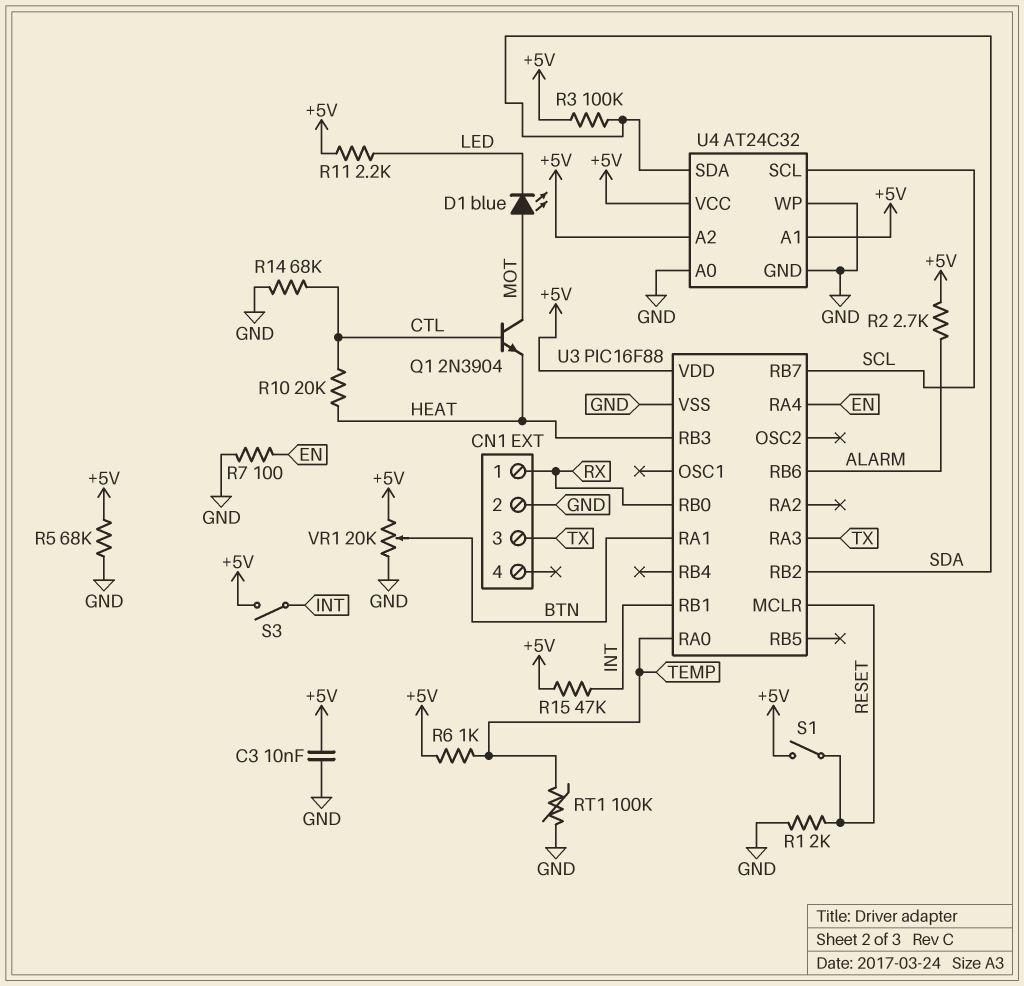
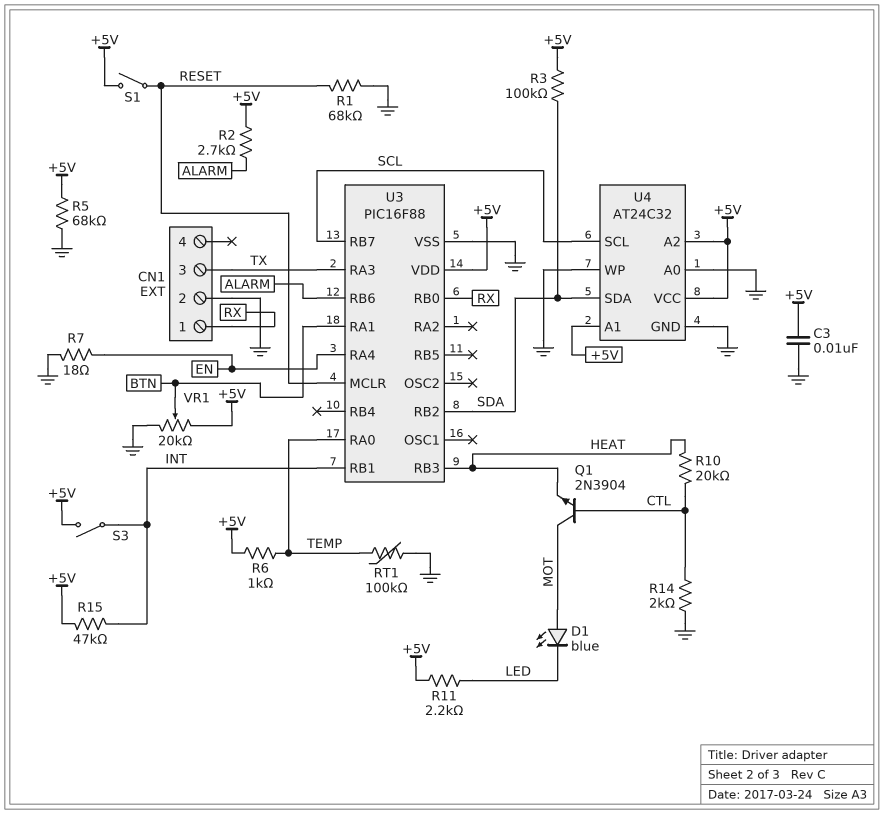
R1: 2k (GND, RESET) -> 68k (GND, RESET)
R7: 100 (EN, GND) -> 18 (EN, GND)
R14: 68k (CTL, GND) -> 2k (CTL, GND)

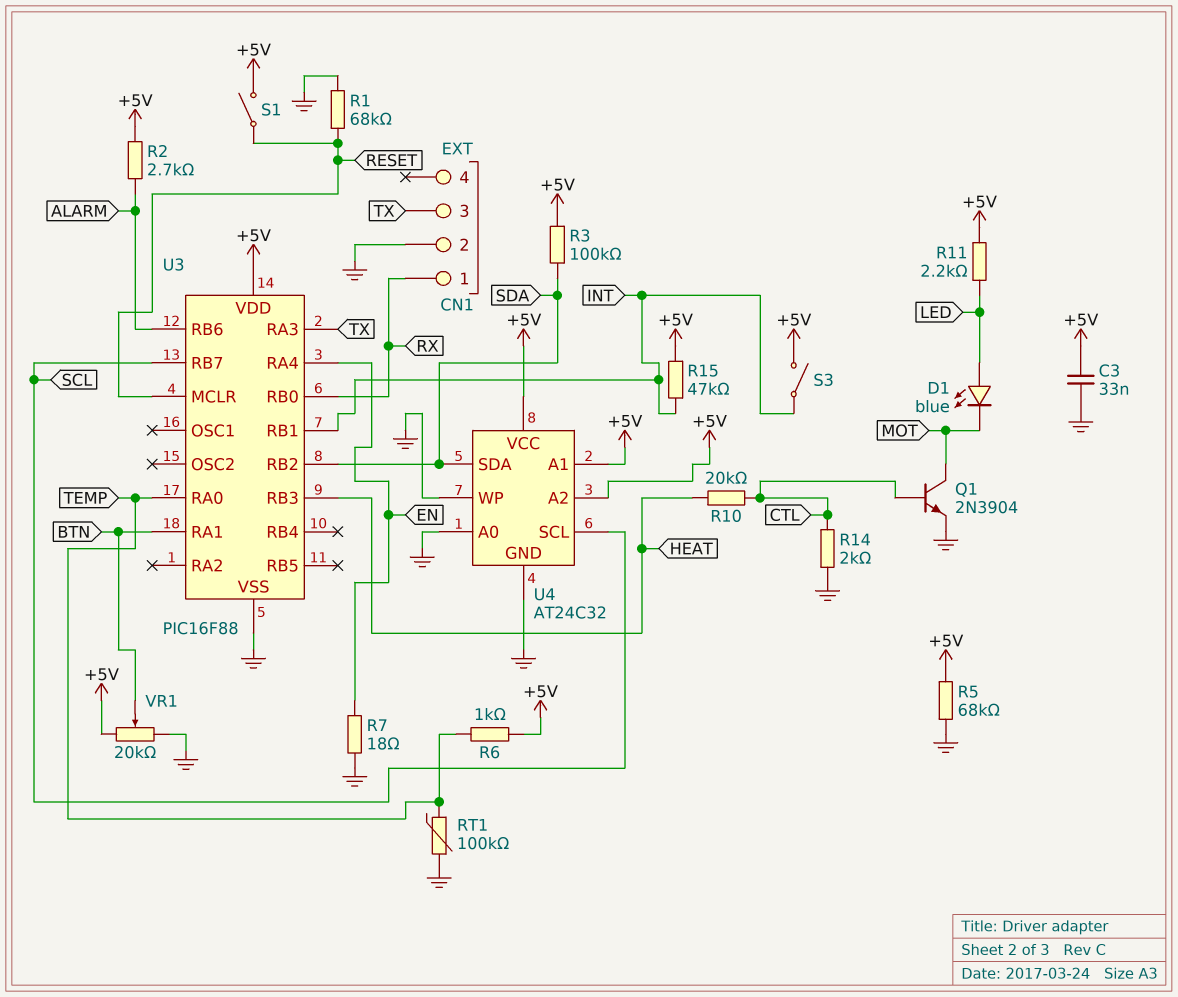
C3: 10nF (+5V, GND) -> 33nF (+5V, GND)
D1: LED blue (A MOT, K LED) -> LED blue (A LED, K MOT)
Q1: NPN 2N3904 (B CTL, C MOT, E HEAT) -> NPN 2N3904 (B CTL, C MOT, E GND)

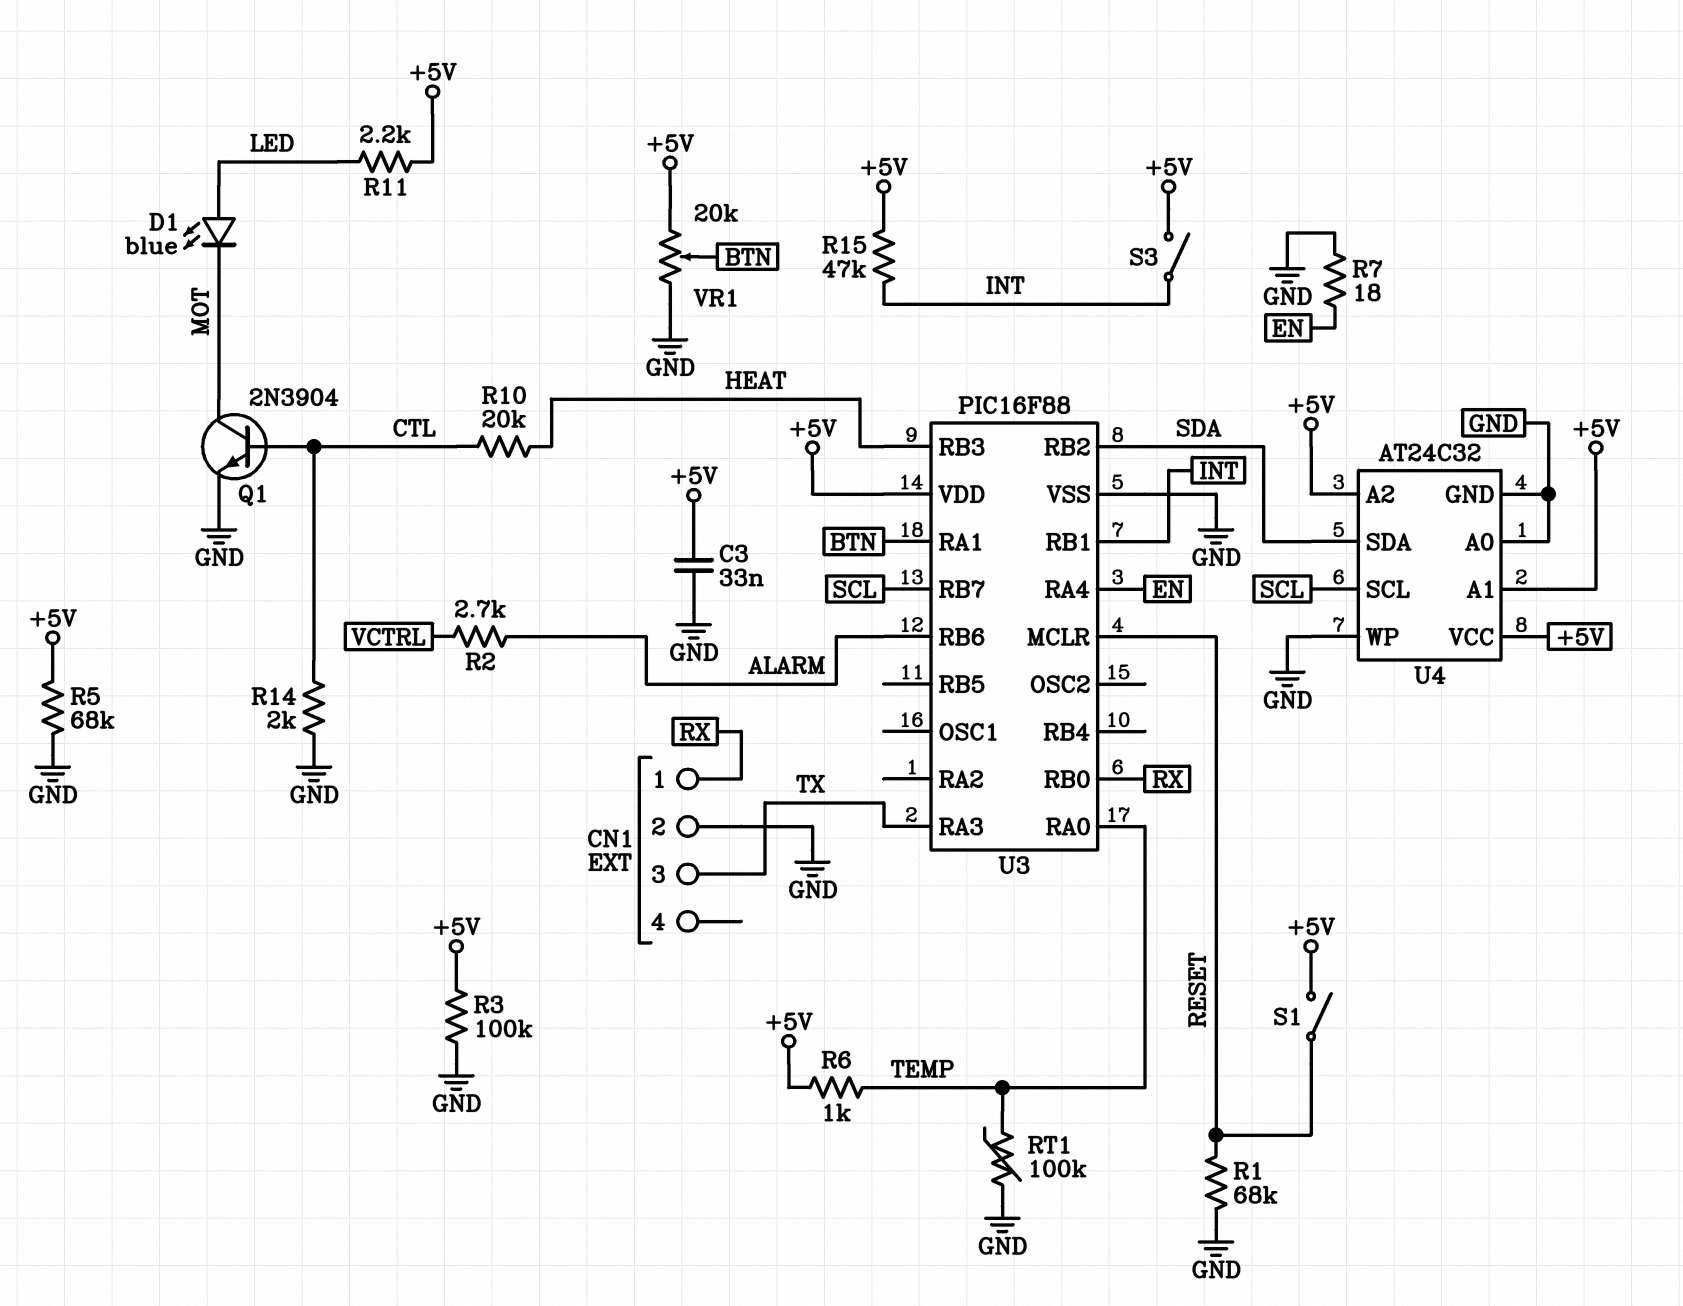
R2: 2.7k (+5V, ALARM) -> 2.7k (ALARM, VCTRL)
R3: 100k (+5V, SDA) -> 100k (+5V, GND)

